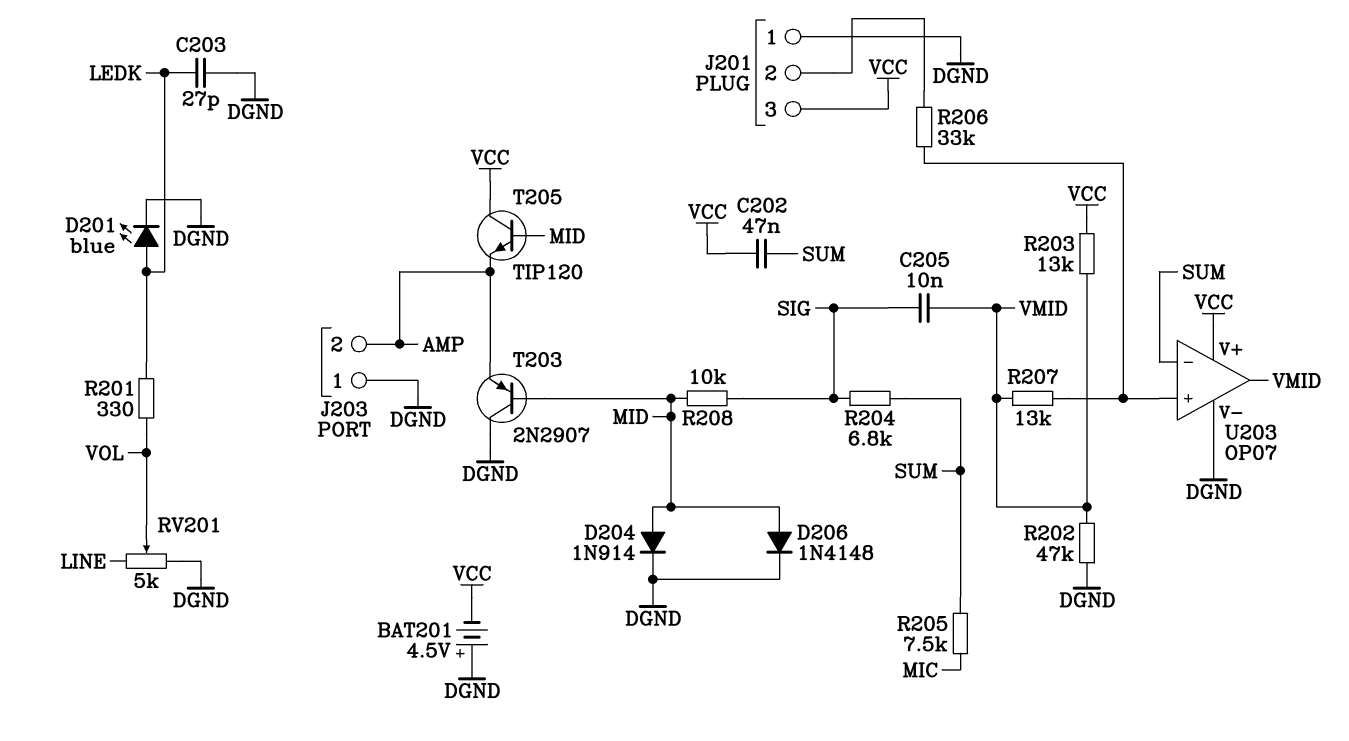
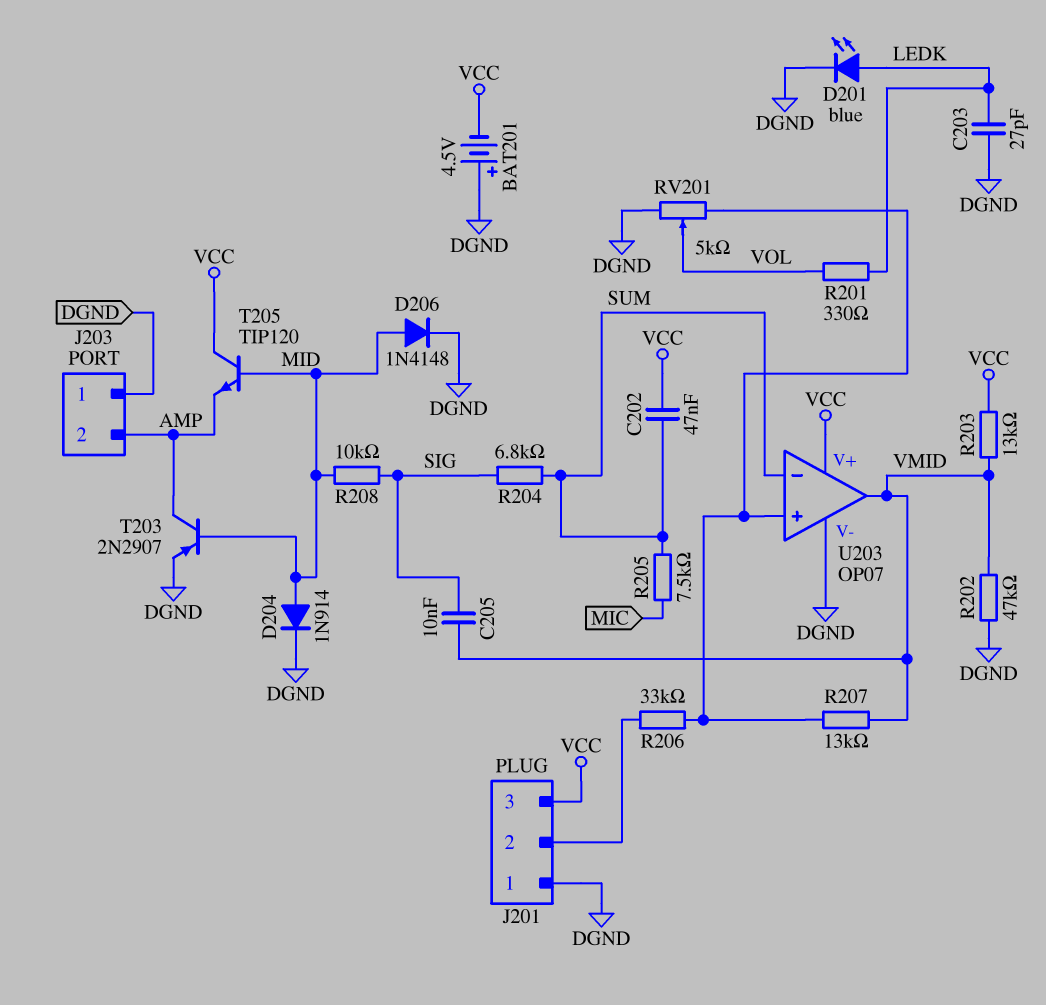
RV201: 5k (DGND, LINE, wiper VOL) -> 5k (DGND, U203/in+, wiper VOL)
T203: PNP 2N2907 (B MID, C DGND, E AMP) -> PNP 2N2907 (B MID, C AMP, E DGND)

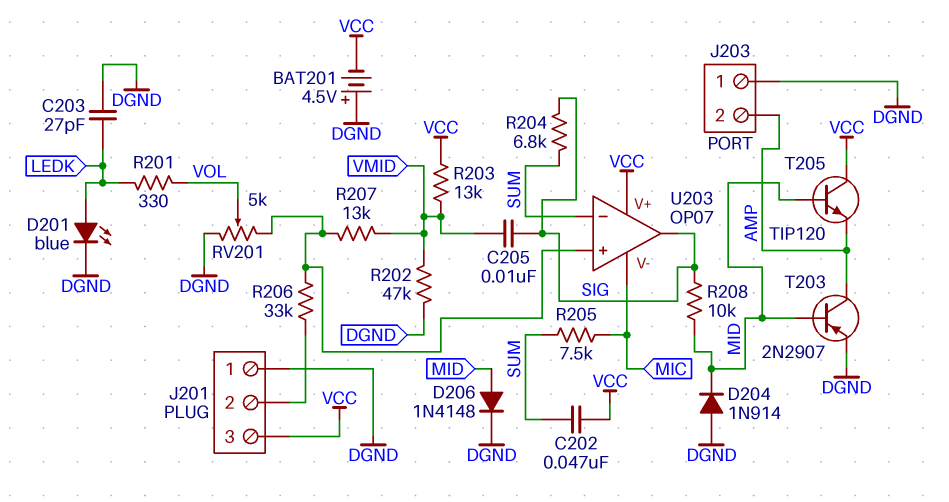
D204: diode 1N914 (A MID, K DGND) -> diode 1N914 (A DGND, K MID)
U203 pin V-: DGND -> MIC
U203 pin out: VMID -> SIG

